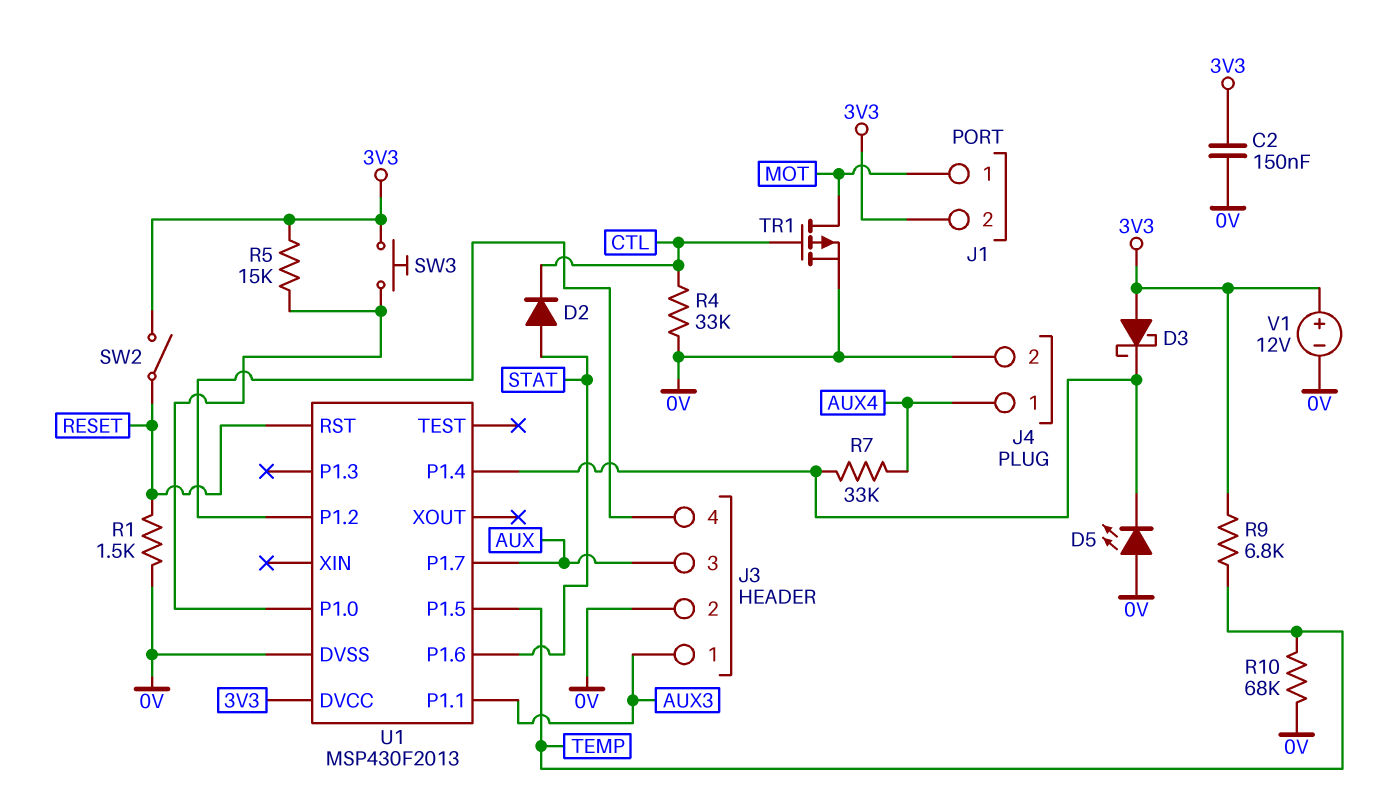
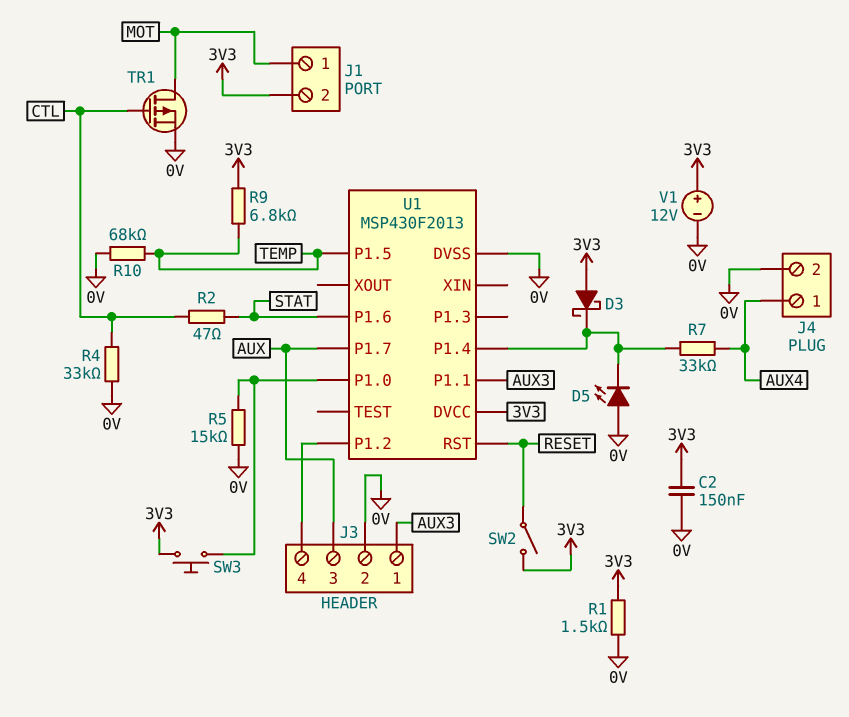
D2: diode (A STAT, K CTL) -> none
R1: 1.5k (0V, RESET) -> 1.5k (0V, 3V3)
R2: none -> 47 (CTL, STAT)
R5: 15k (3V3, U1/P1.0) -> 15k (0V, U1/P1.0)

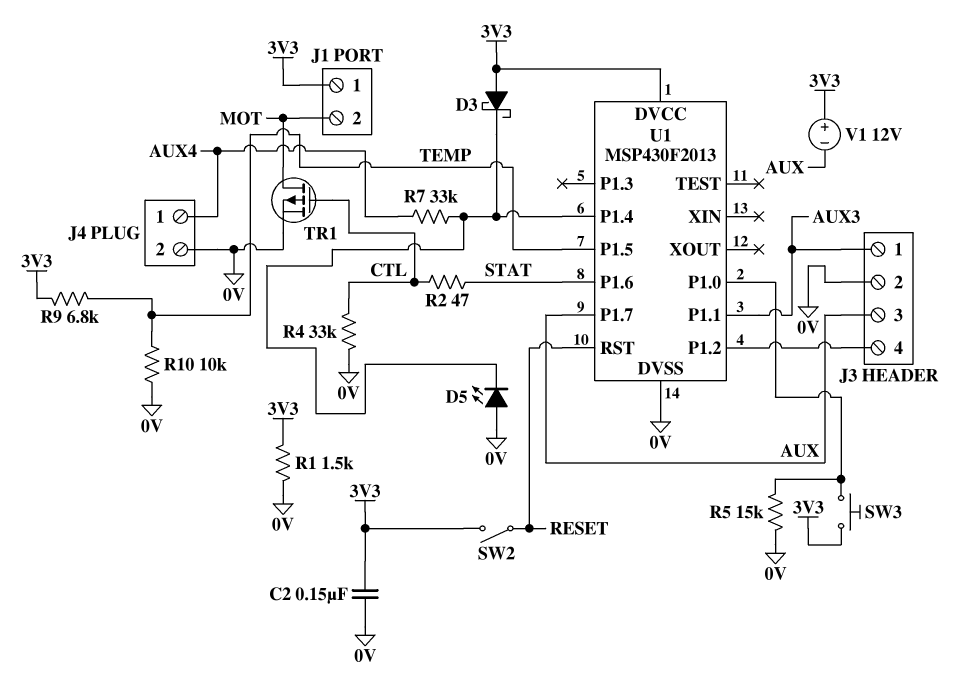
J1 pin 1: MOT -> 3V3
J1 pin 2: 3V3 -> MOT
R10: 68k (0V, TEMP) -> 10k (0V, TEMP)
V1: 12V (plus 3V3, minus 0V) -> 12V (plus 3V3, minus AUX)

